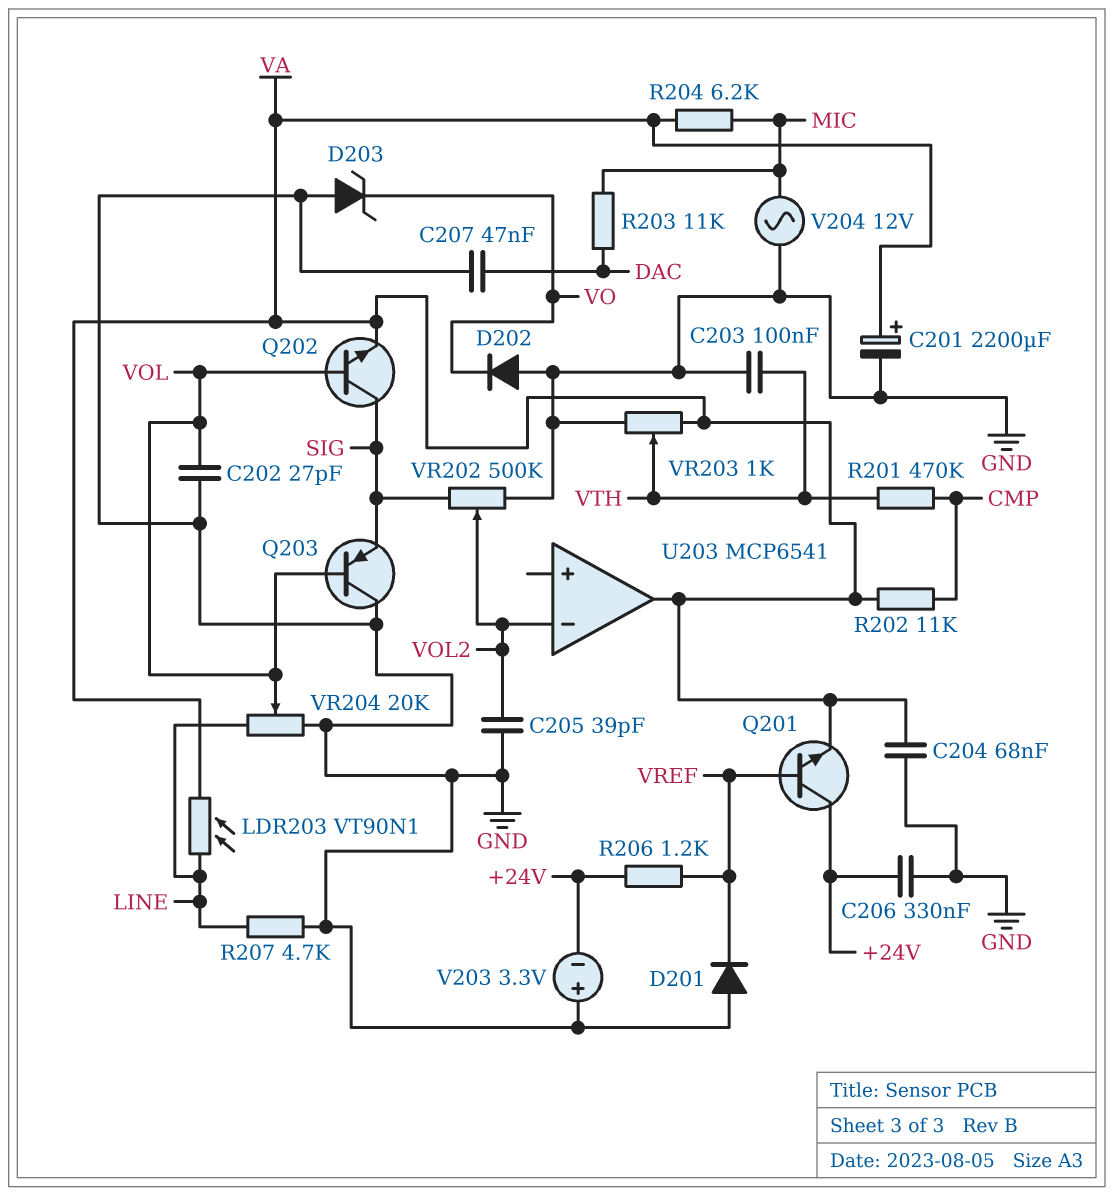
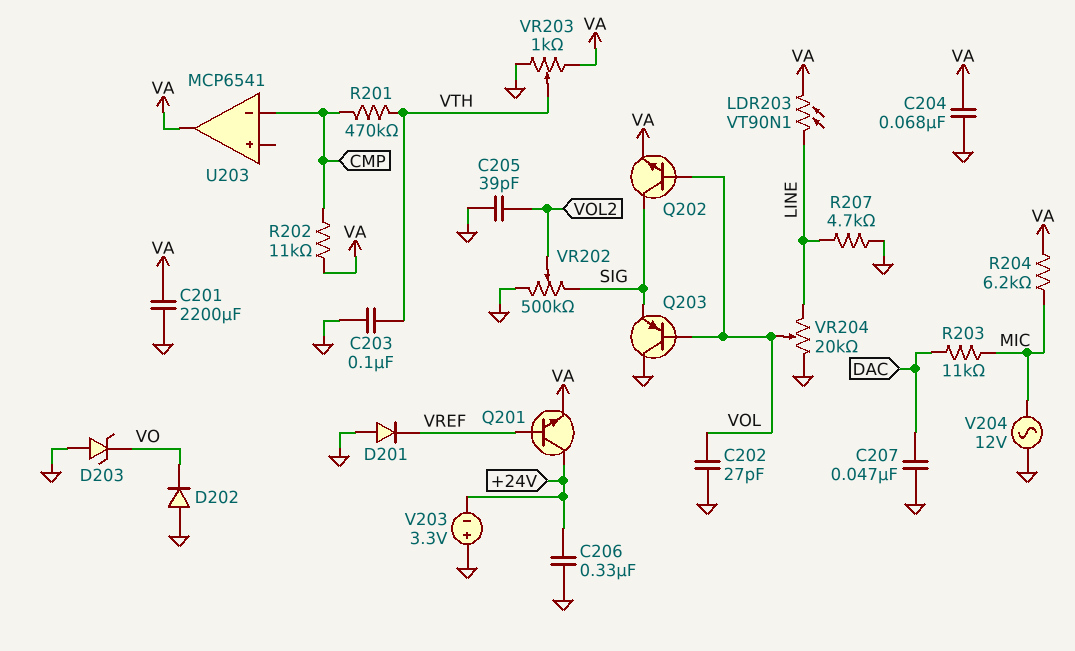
C201: 2200uF (plus VA, minus GND) -> 2200uF (GND, VA)
R206: 1.2k (+24V, VREF) -> none
U203 pin in-: VOL2 -> CMP

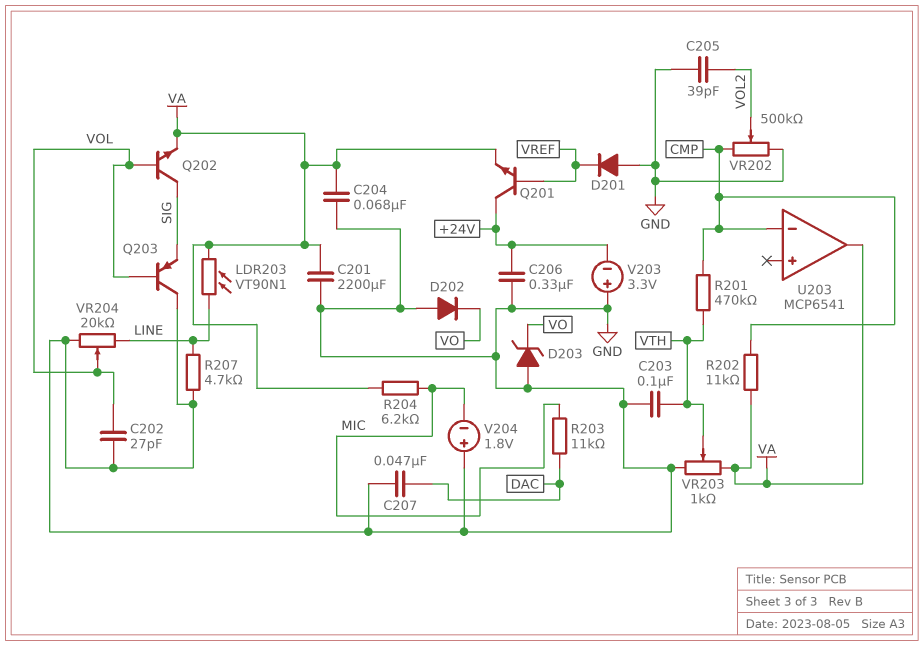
V204: AC 12V (GND, MIC) -> 1.8V (plus GND, minus MIC)
VR202: 500k (GND, SIG, wiper VOL2) -> 500k (CMP, GND, wiper VOL2)

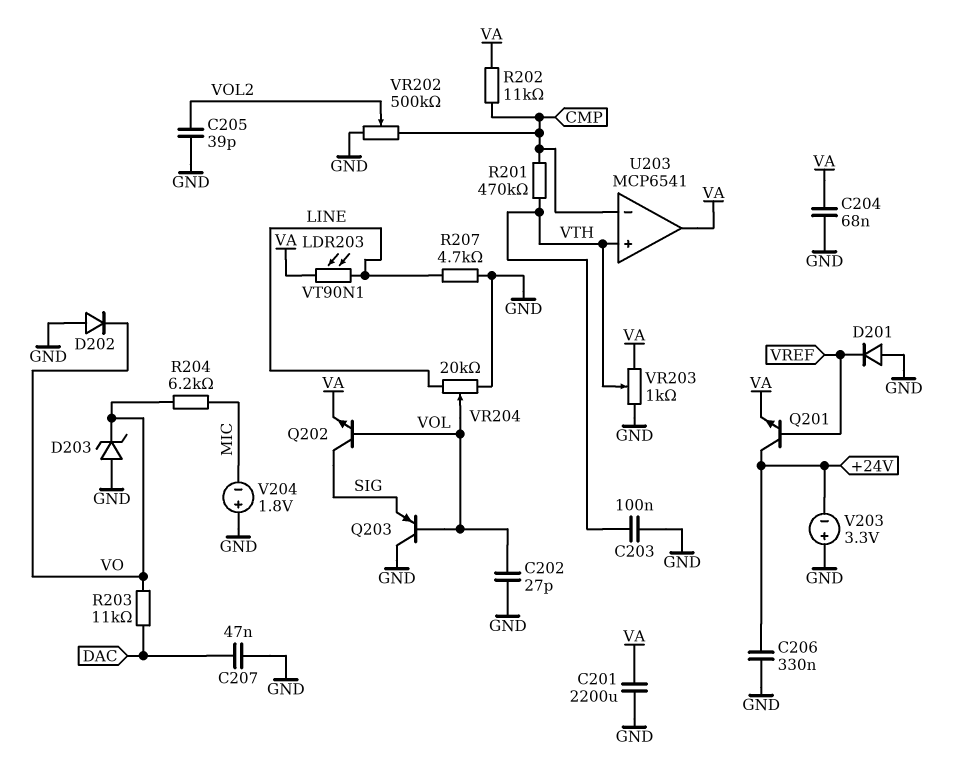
R203: 11k (DAC, MIC) -> 11k (DAC, VO)
R204: 6.2k (MIC, VA) -> 6.2k (MIC, VO)
U203 pin in+: none -> VTH

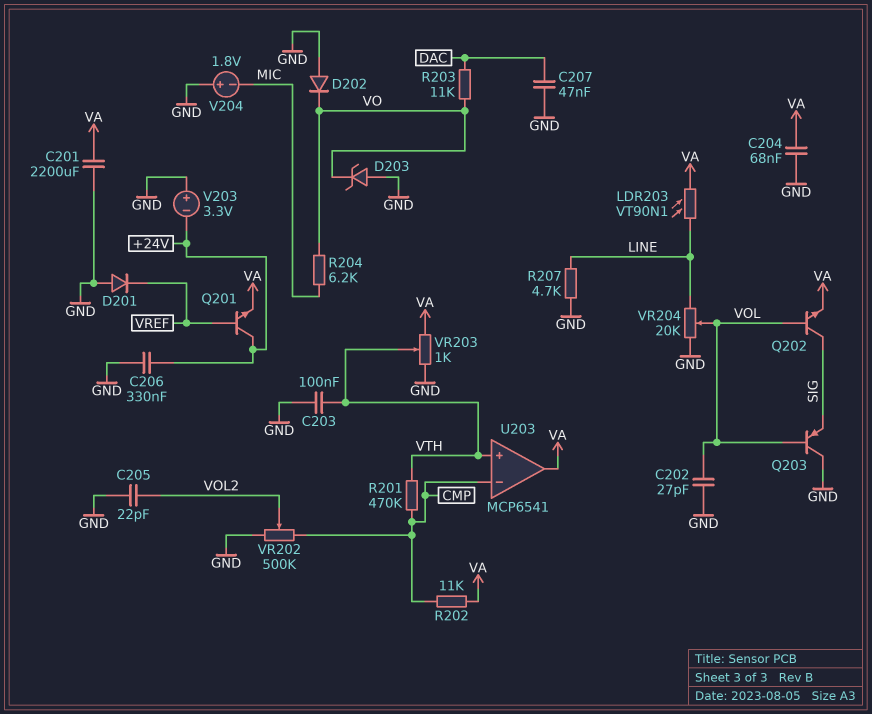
C205: 39pF (GND, VOL2) -> 22pF (GND, VOL2)

